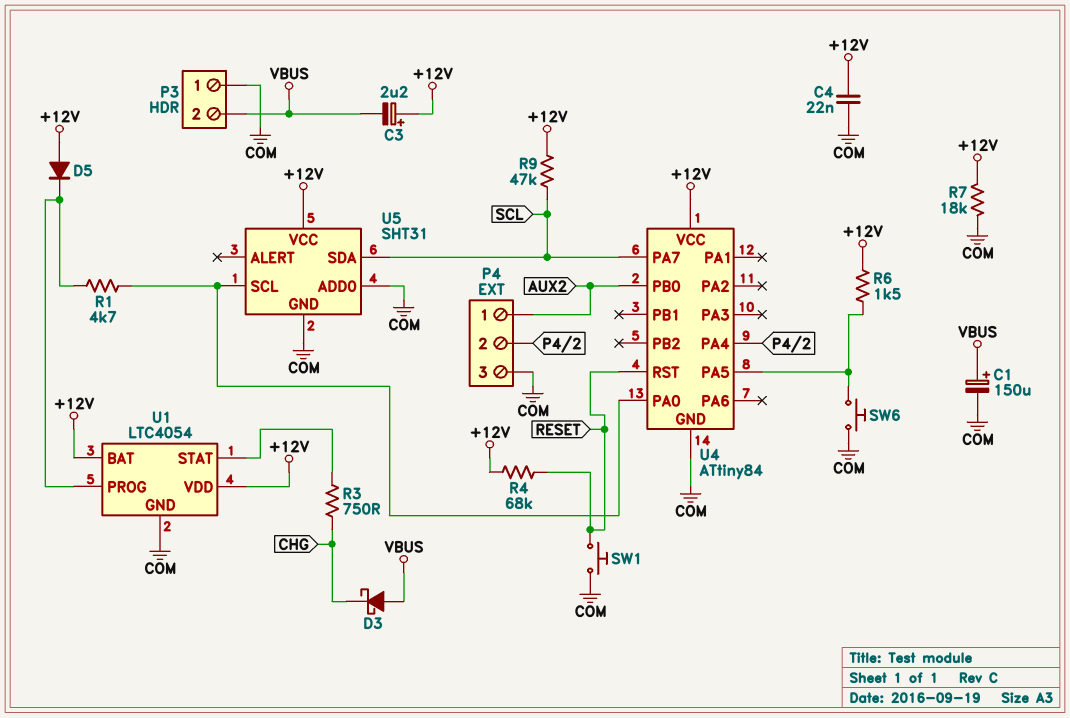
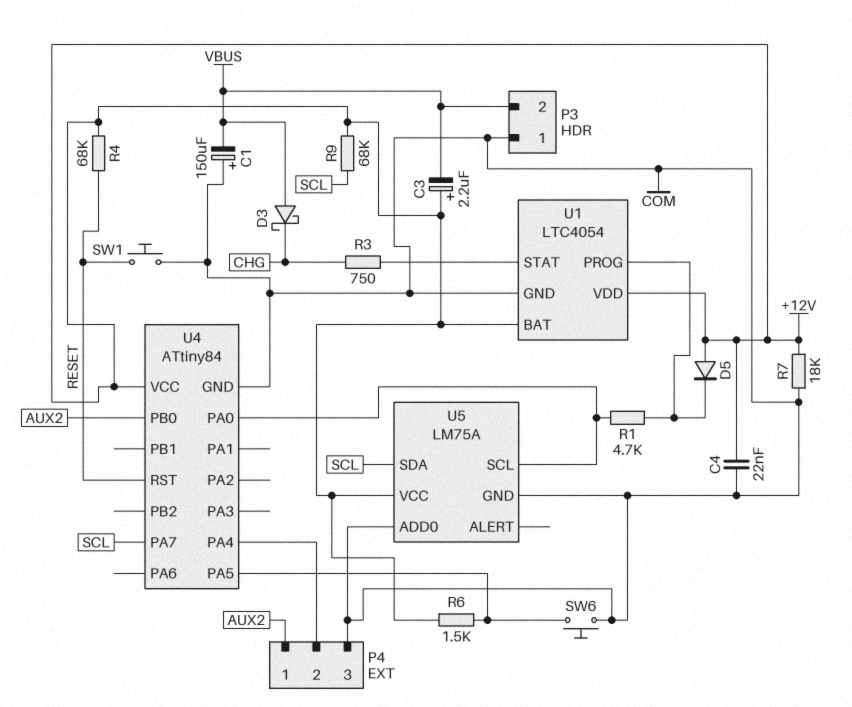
C1: 150uF (plus VBUS, minus COM) -> 150uF (plus COM, minus VBUS)
R9: 47k (+12V, SCL) -> 68k (+12V, SCL)
U5: SHT31 -> LM75A

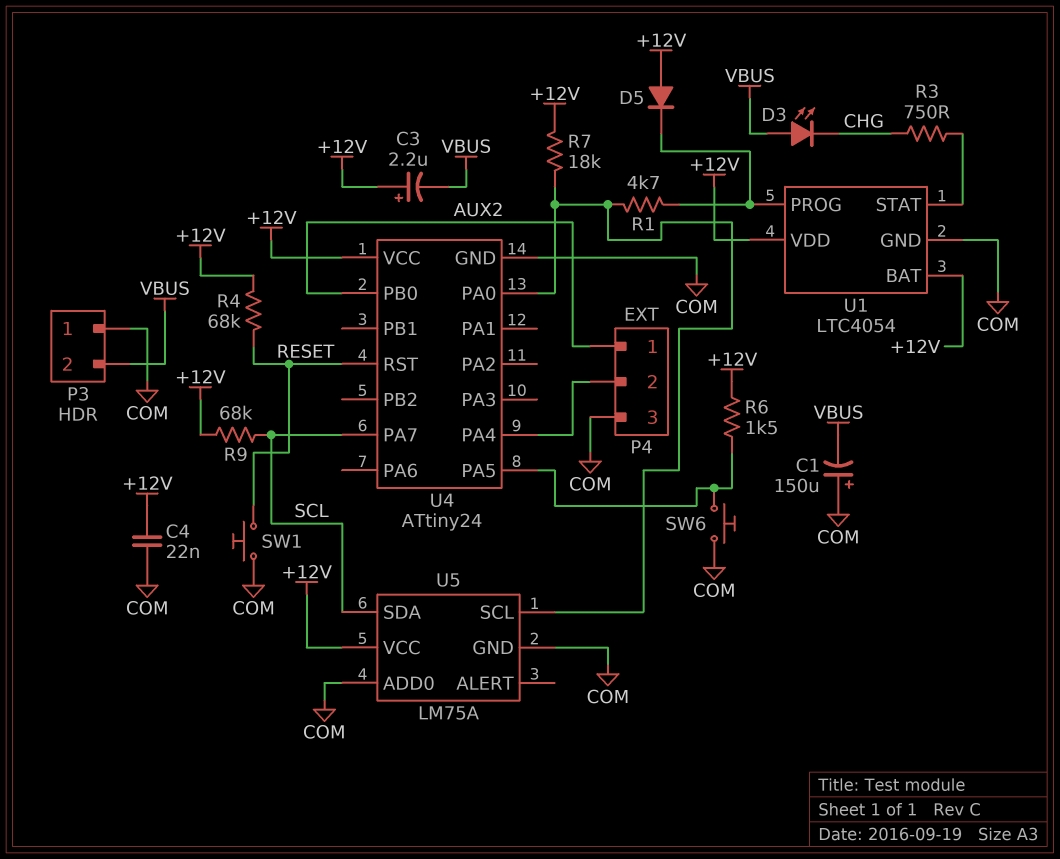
D3: schottky (A VBUS, K CHG) -> LED (A VBUS, K CHG)
R7: 18k (+12V, COM) -> 18k (+12V, U4/PA0)
U4: ATtiny84 -> ATtiny24

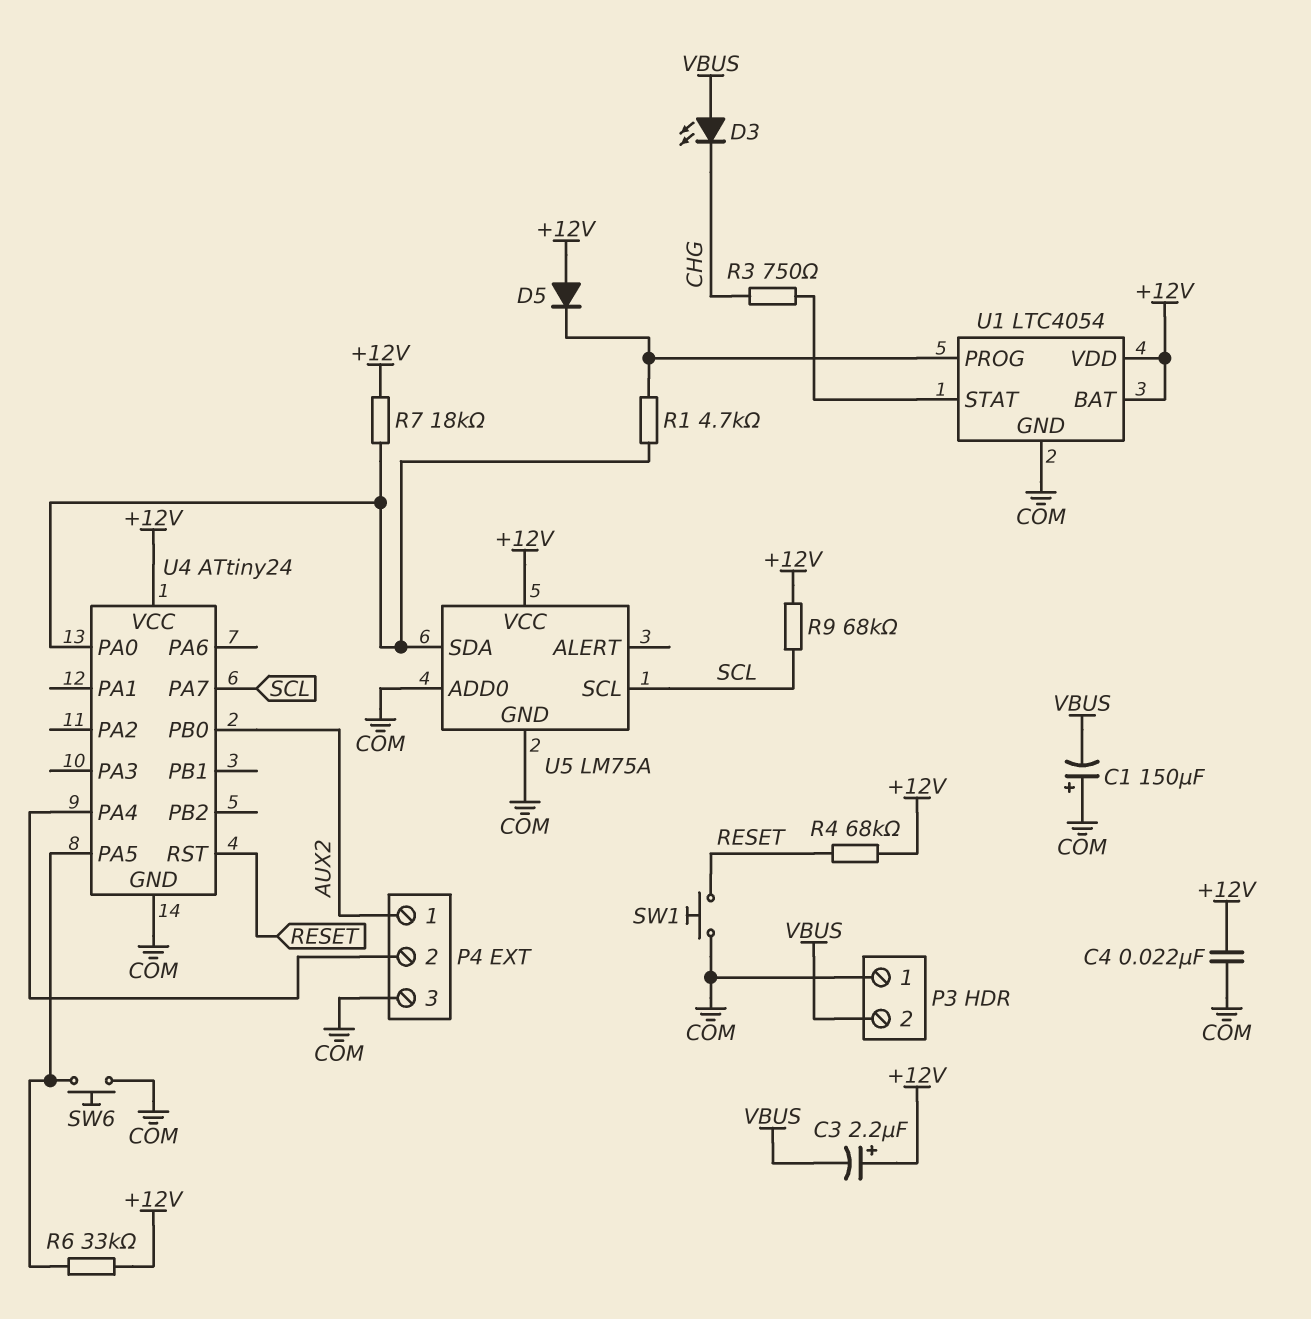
R6: 1.5k (+12V, U4/PA5) -> 33k (+12V, U4/PA5)
U5 pin SCL: U4/PA0 -> SCL
U5 pin SDA: SCL -> U4/PA0

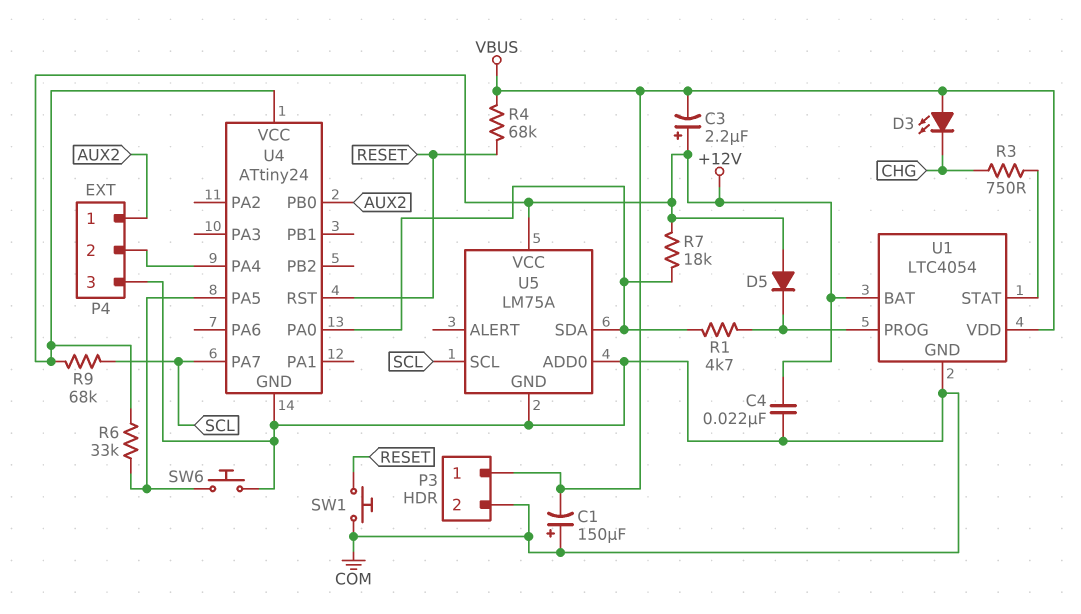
P3 pin 1: COM -> VBUS
P3 pin 2: VBUS -> COM
R4: 68k (+12V, RESET) -> 68k (RESET, VBUS)
U1 pin VDD: +12V -> VBUS

